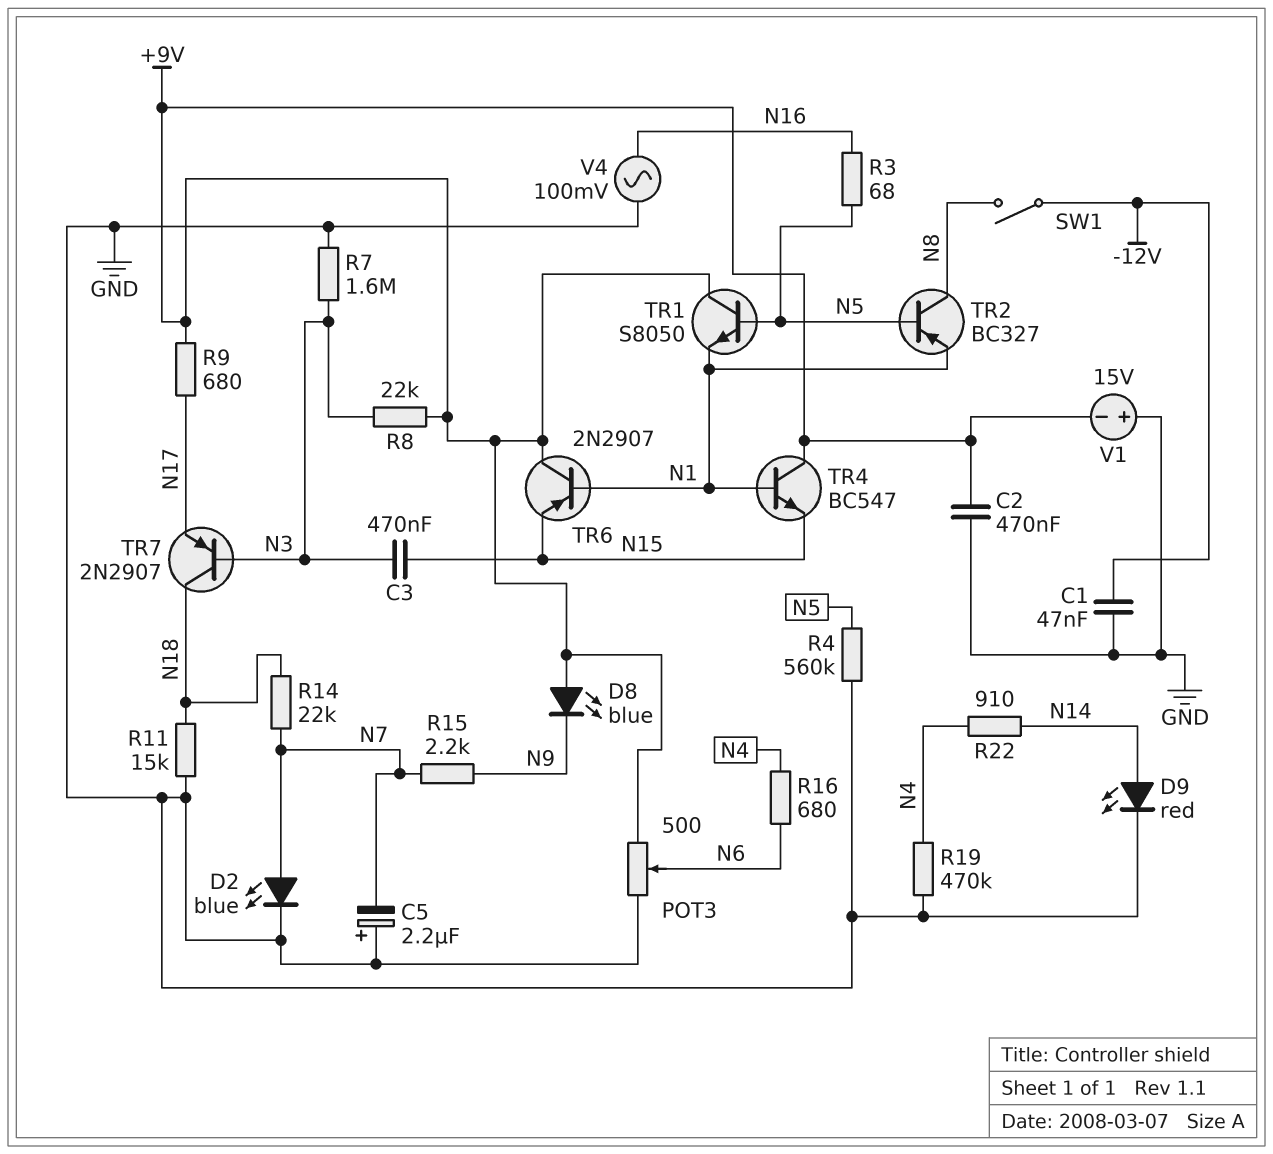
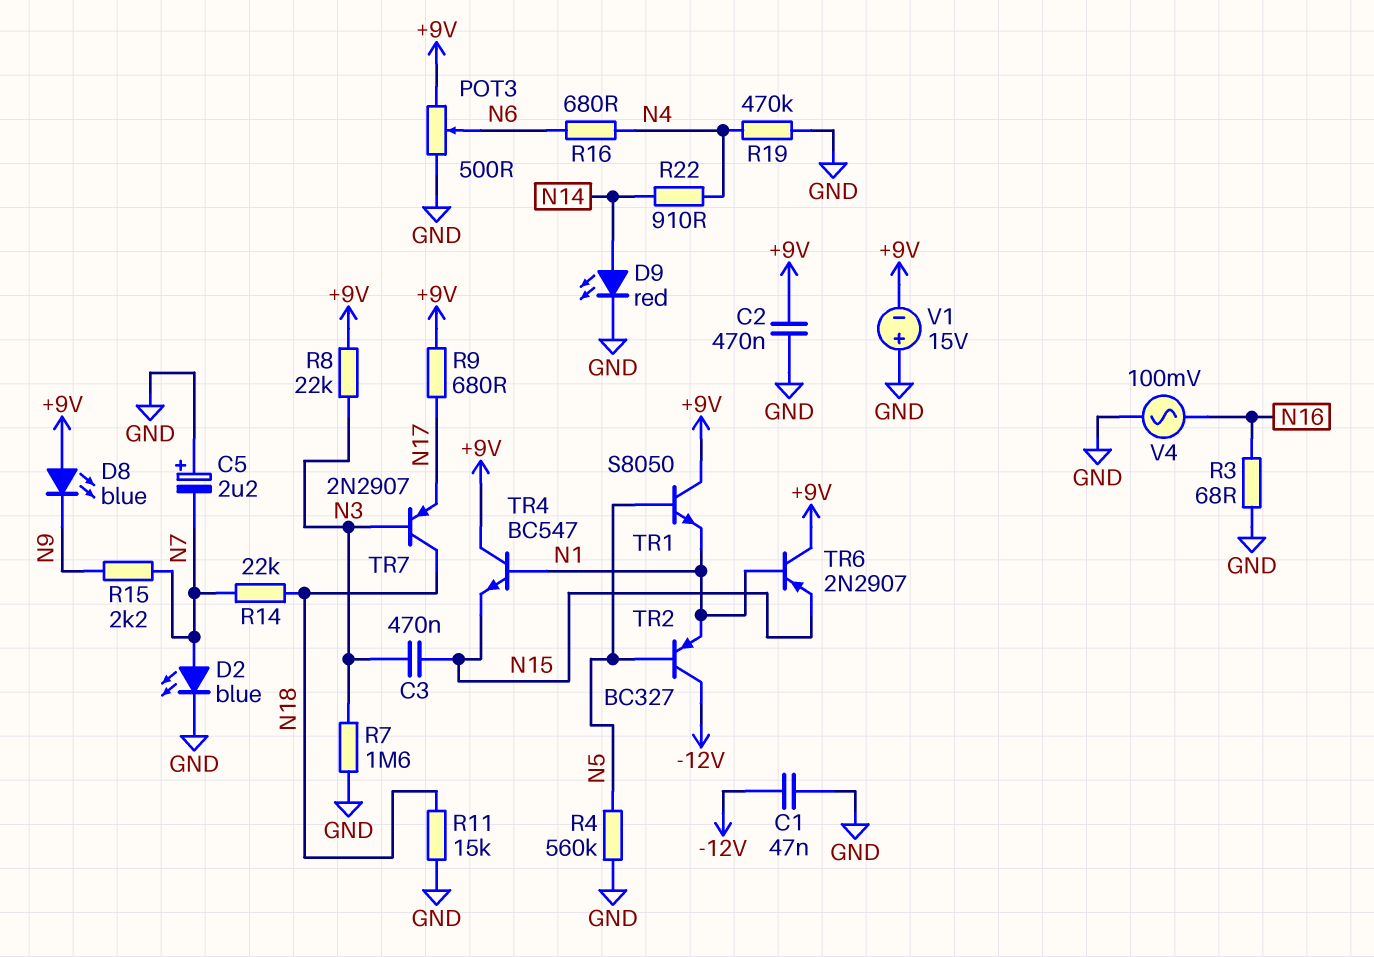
R3: 68 (N5, N16) -> 68 (GND, N16)
SW1: switch (-12V, N8) -> none
TR2: PNP BC327 (B N5, C N8, E N1) -> PNP BC327 (B N5, C -12V, E N1)

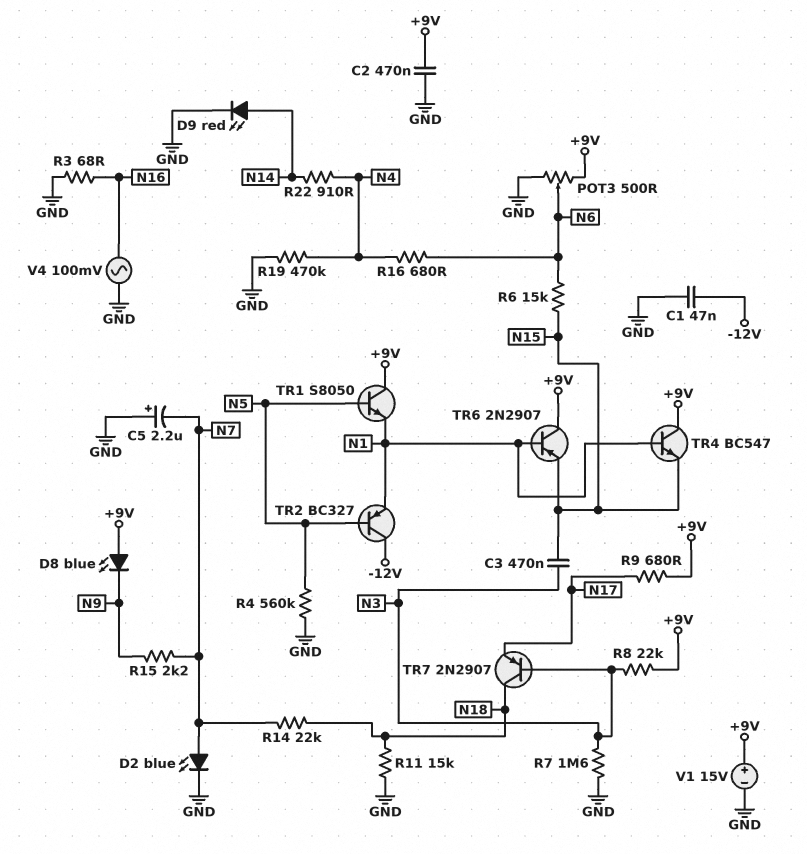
R6: none -> 15k (N6, N15)
V1: 15V (plus GND, minus +9V) -> 15V (plus +9V, minus GND)

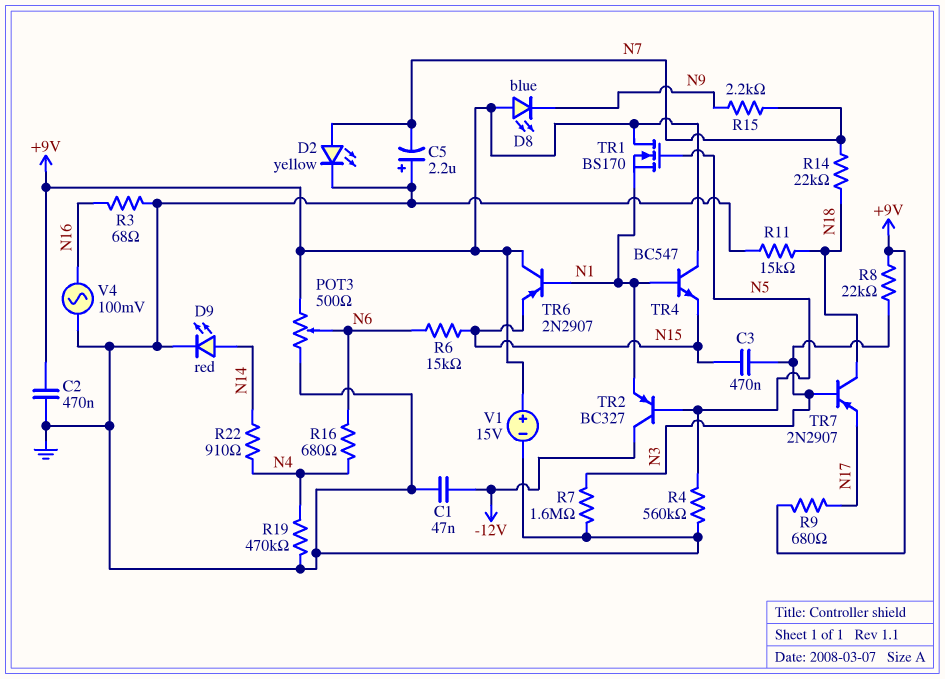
D2: LED blue (A N7, K GND) -> LED yellow (A N7, K GND)
TR1: NPN S8050 (B N5, C +9V, E N1) -> NMOS BS170 (G N5, D +9V, S N1)

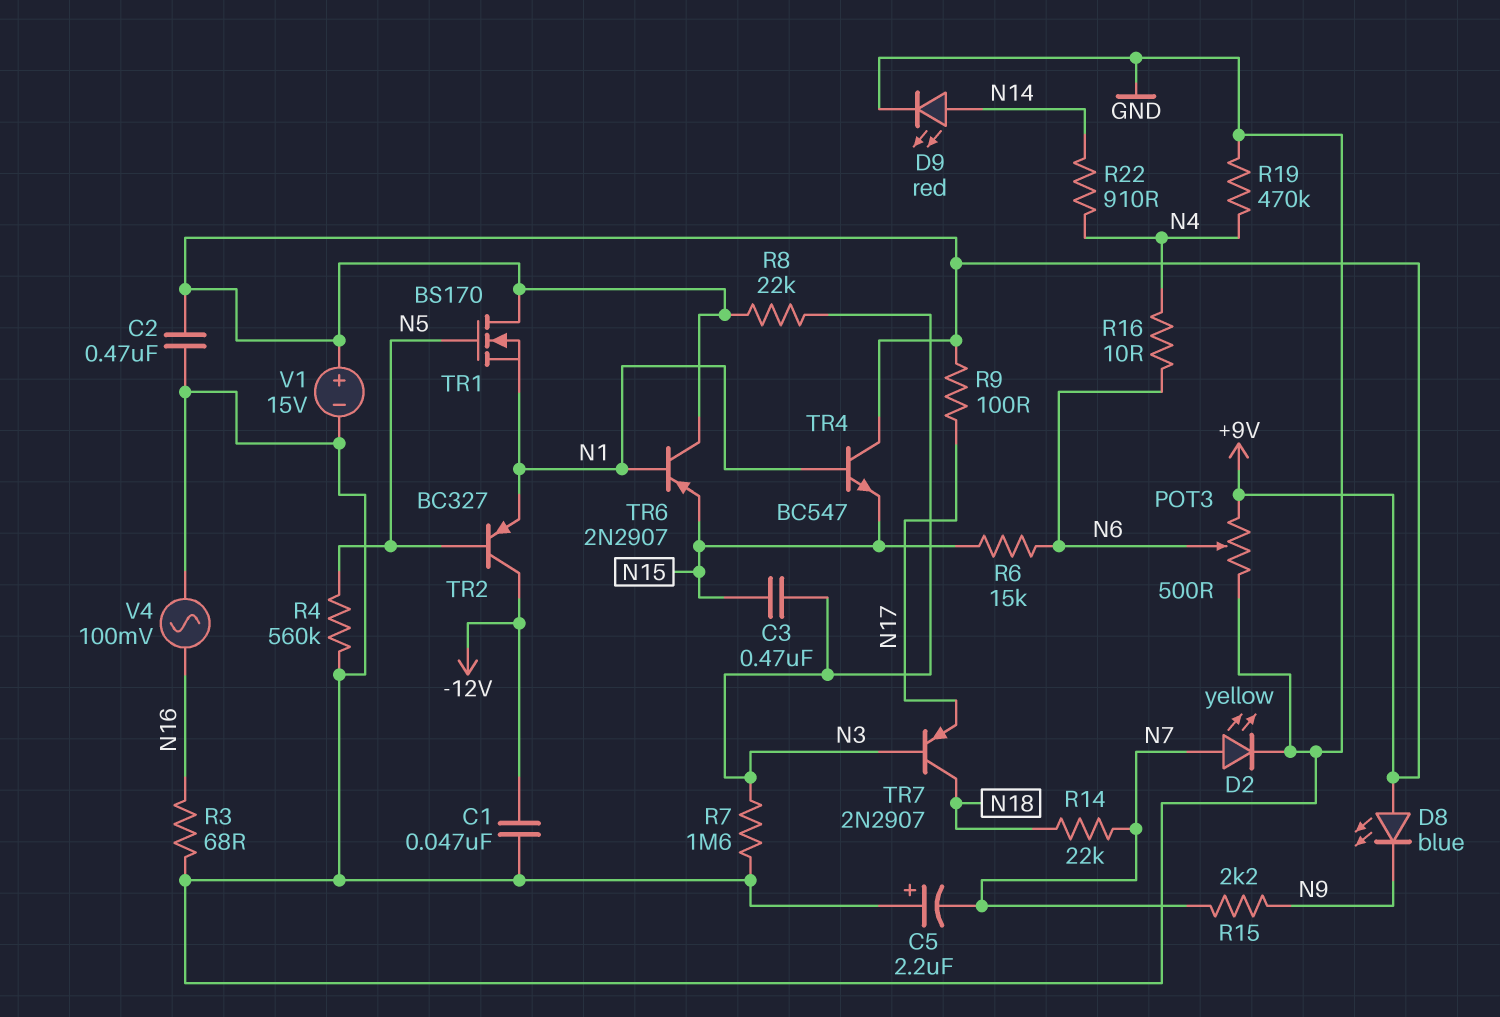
R9: 680 (+9V, N17) -> 100 (+9V, N17)
R11: 15k (GND, N18) -> none
R16: 680 (N4, N6) -> 10 (N4, N6)

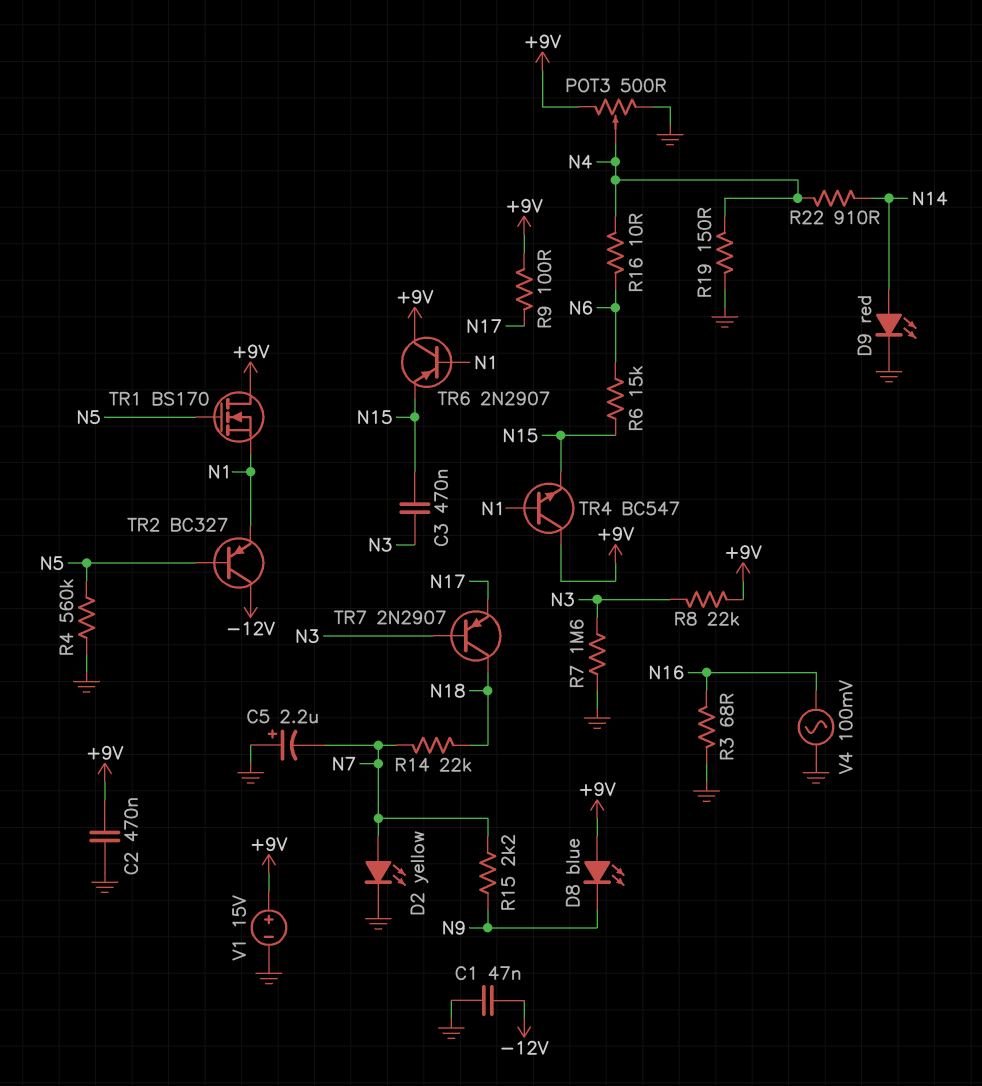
POT3: 500 (+9V, GND, wiper N6) -> 500 (+9V, GND, wiper N4)
R19: 470k (GND, N4) -> 150 (GND, N4)

